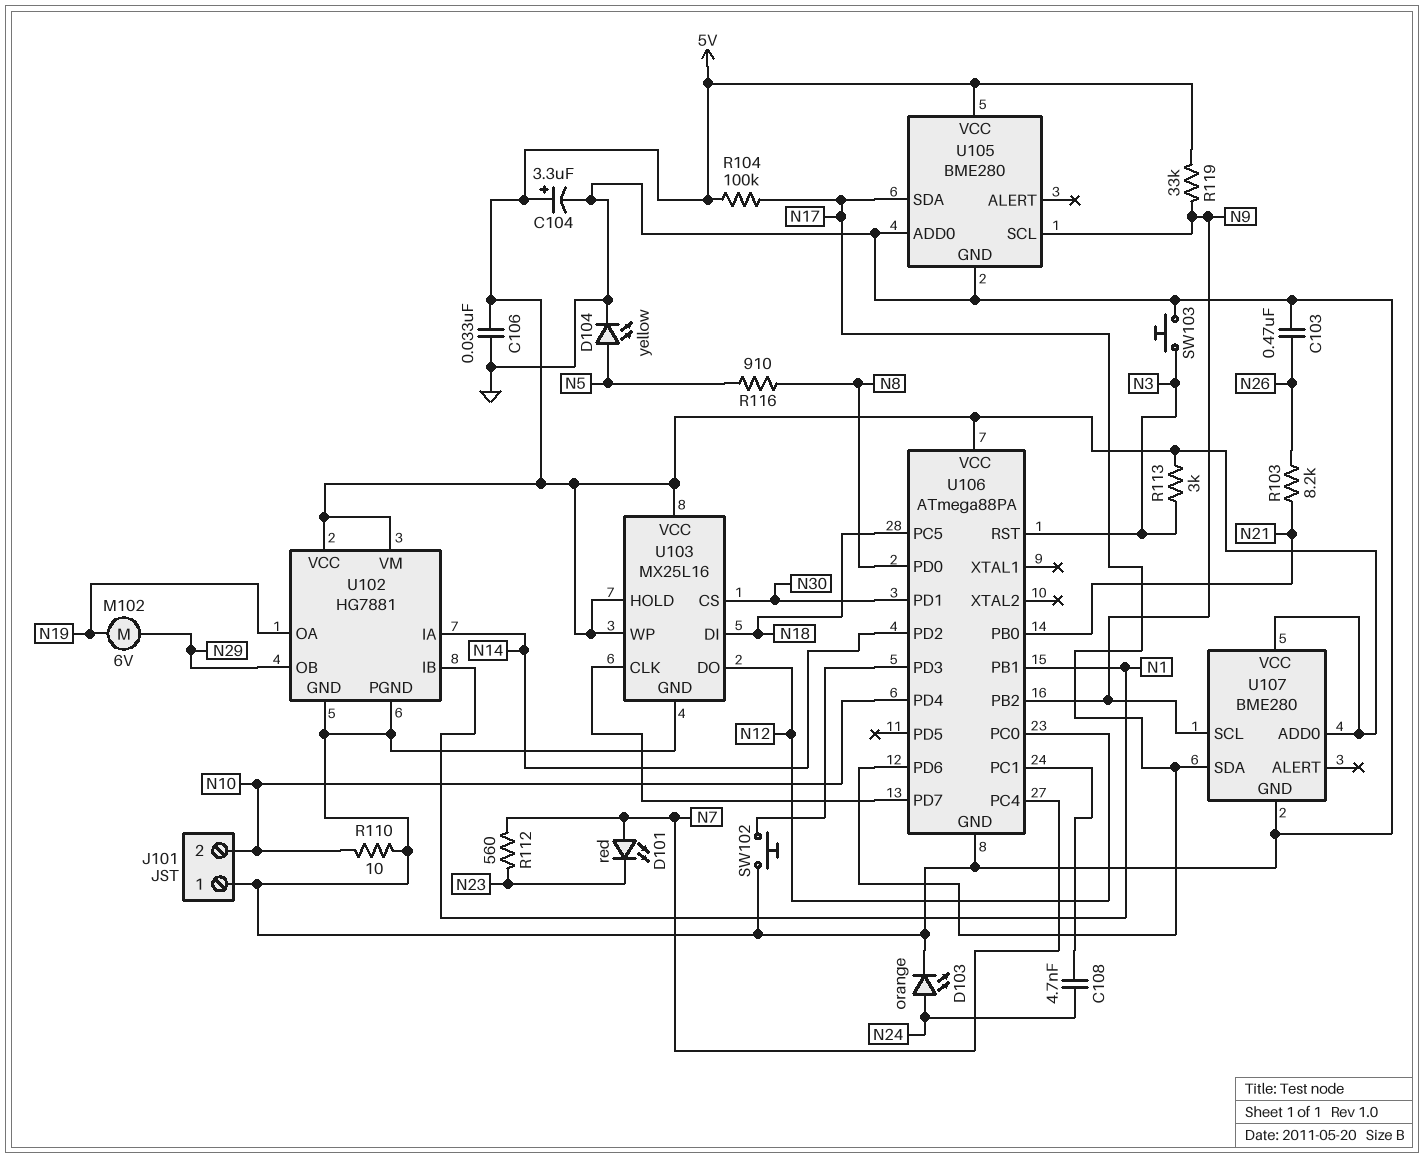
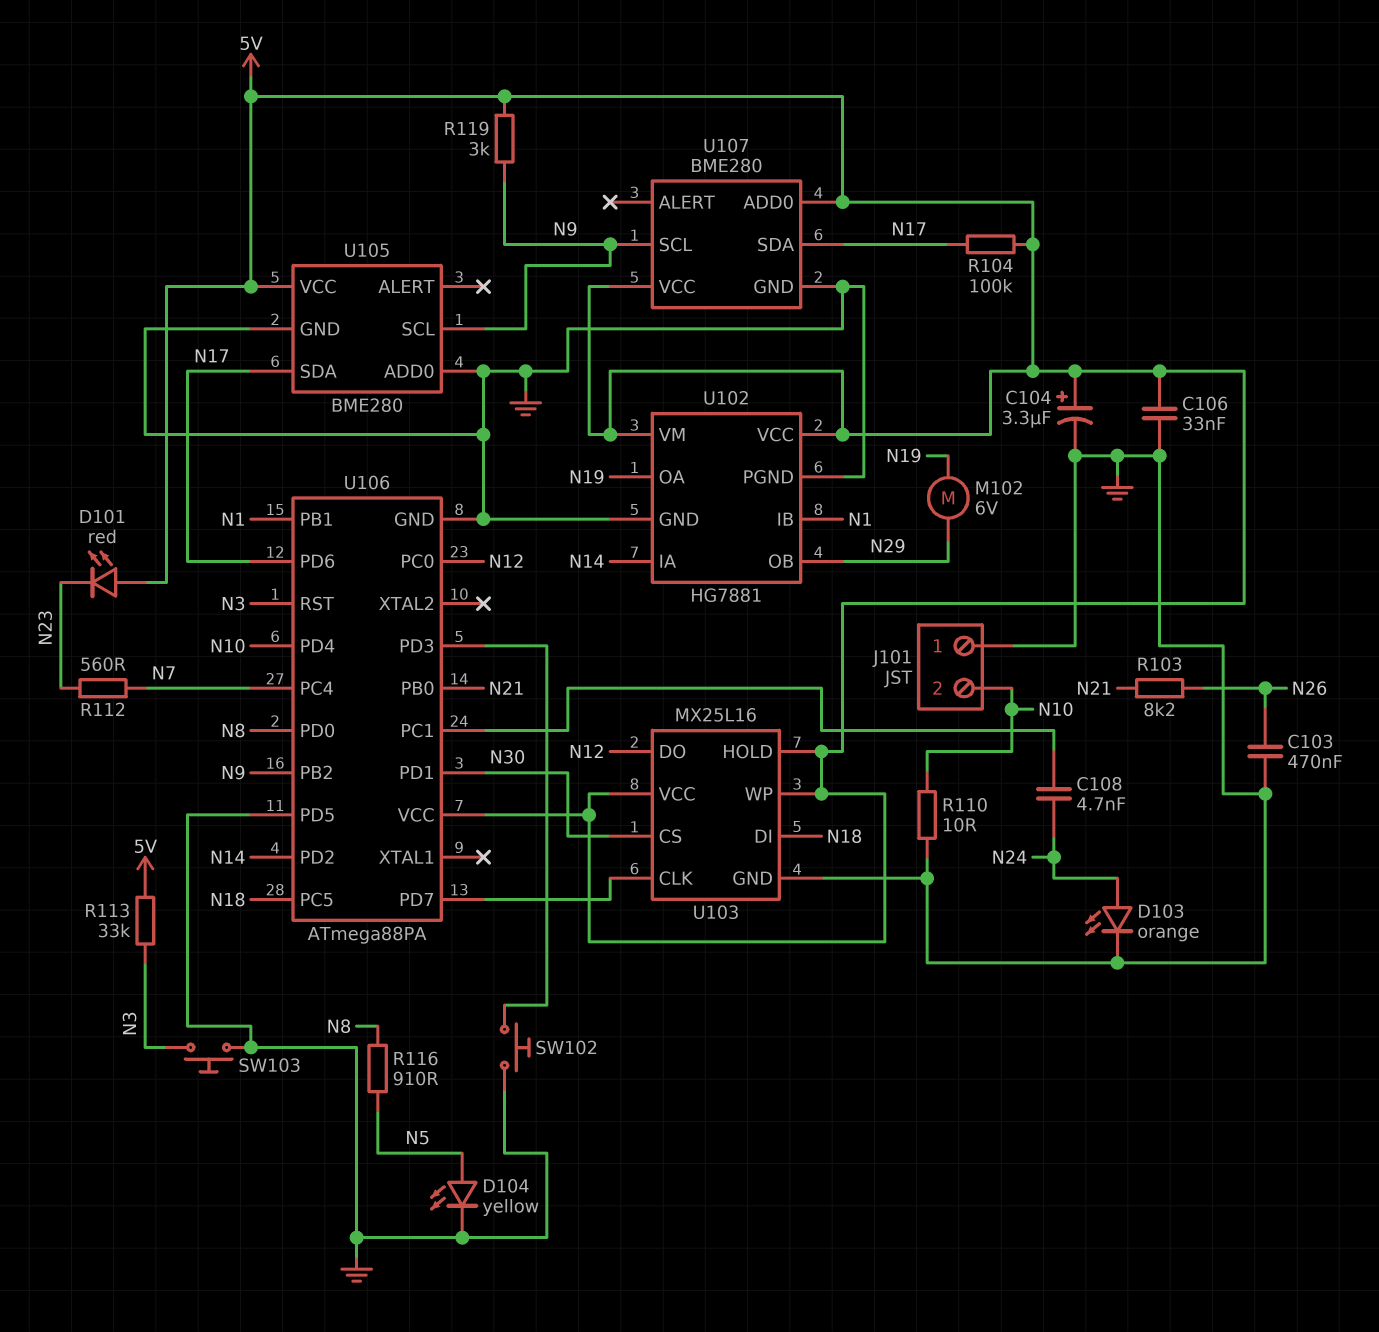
D101: LED red (A N7, K N23) -> LED red (A 5V, K N23)
R113: 3k (5V, N3) -> 33k (5V, N3)
R119: 33k (5V, N9) -> 3k (5V, N9)
U106 pin PD5: none -> GND

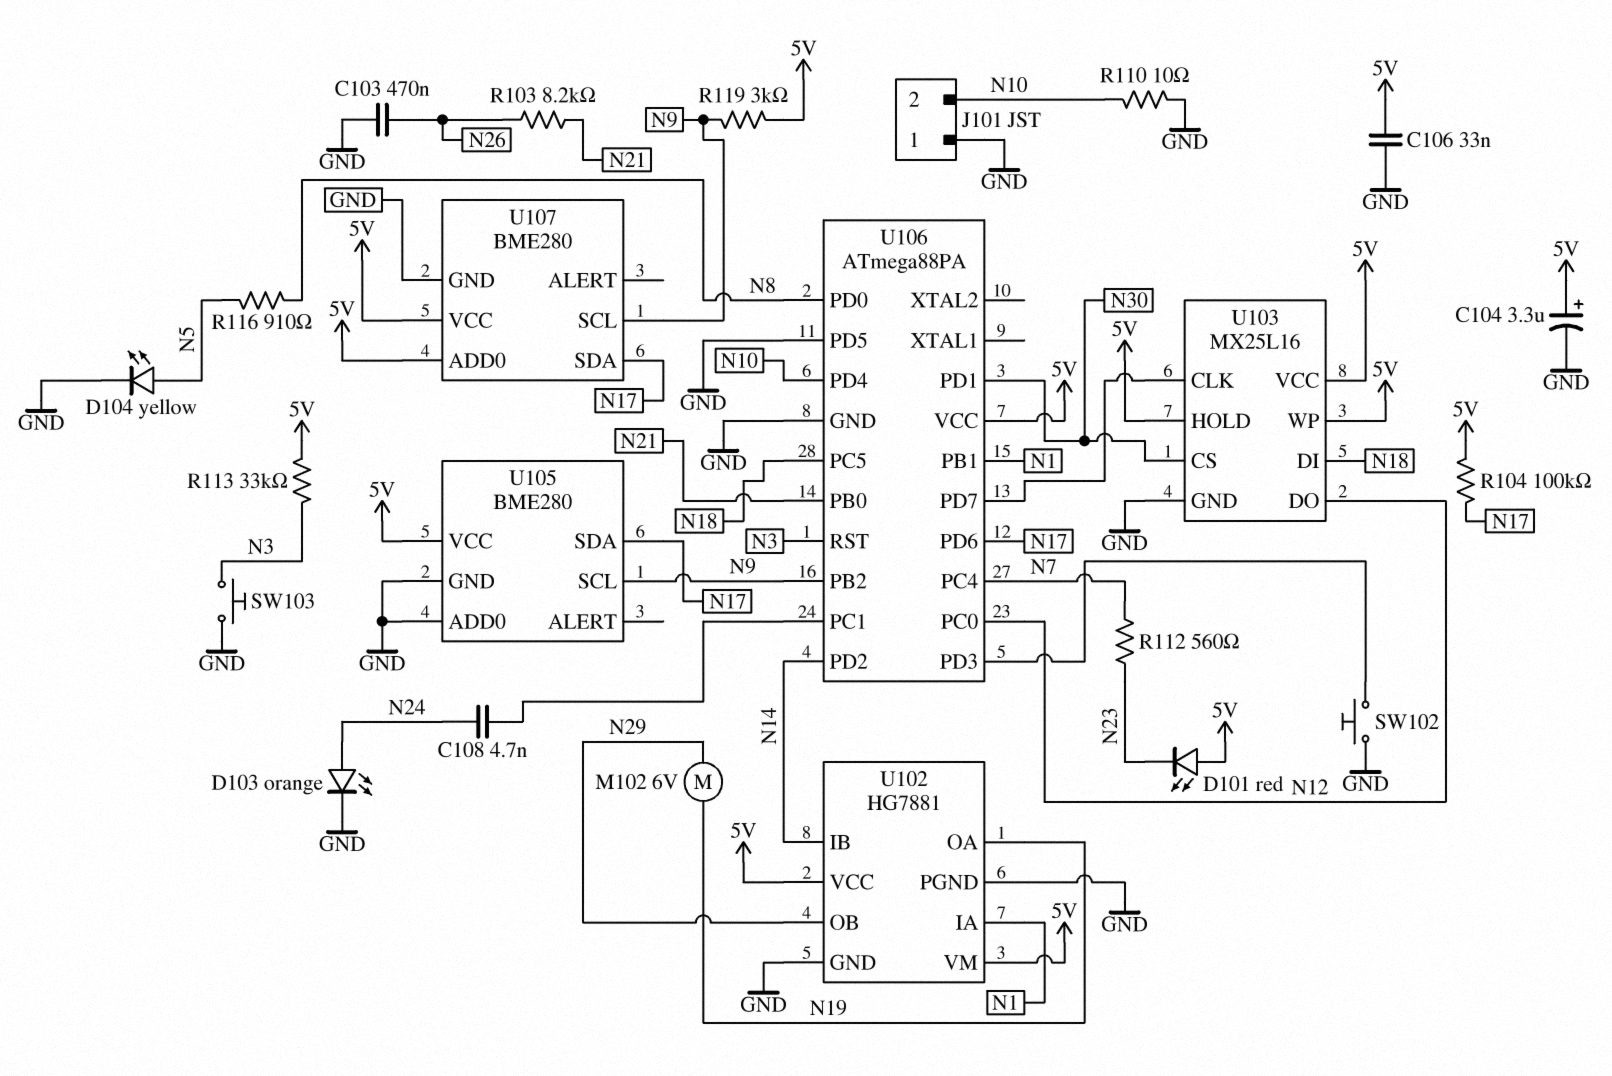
U102 pin IA: N14 -> N1
U102 pin IB: N1 -> N14

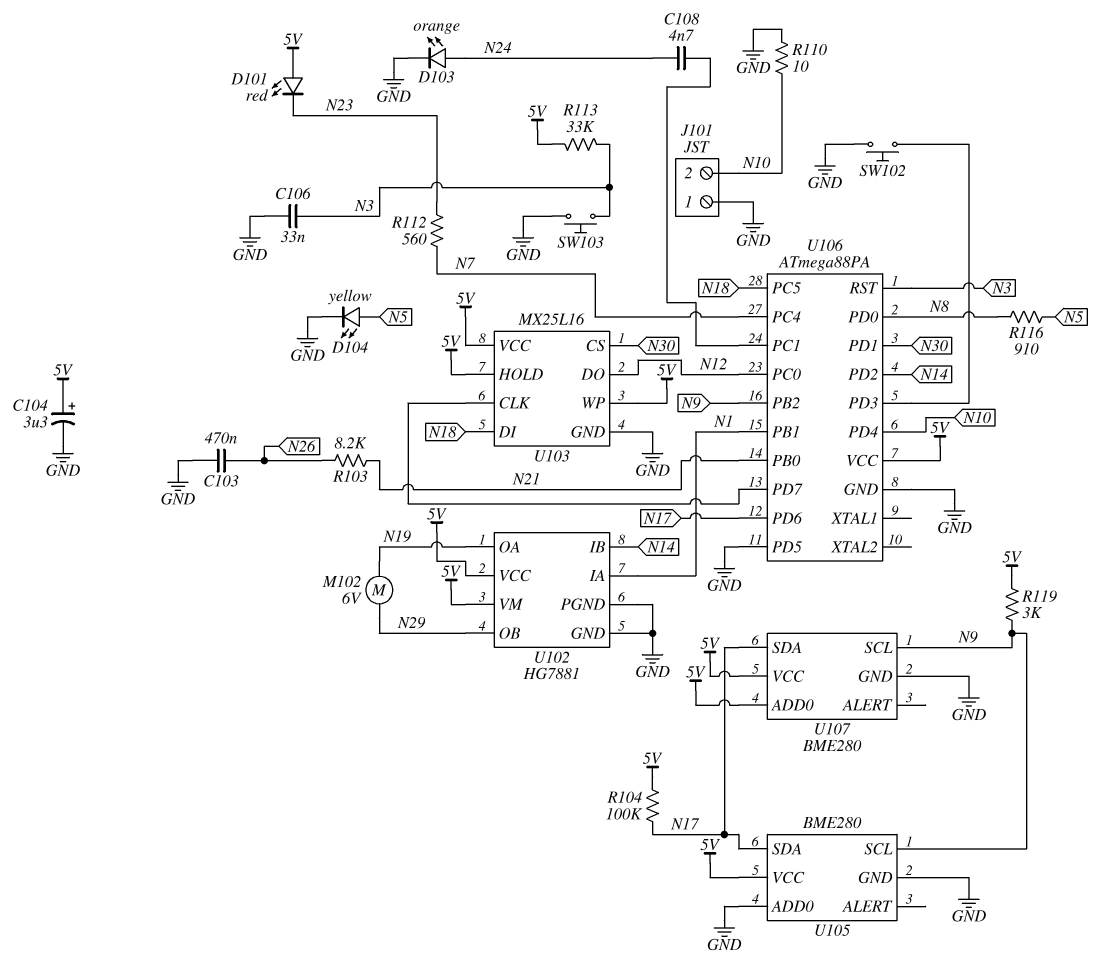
C106: 33nF (5V, GND) -> 33nF (GND, N3)

